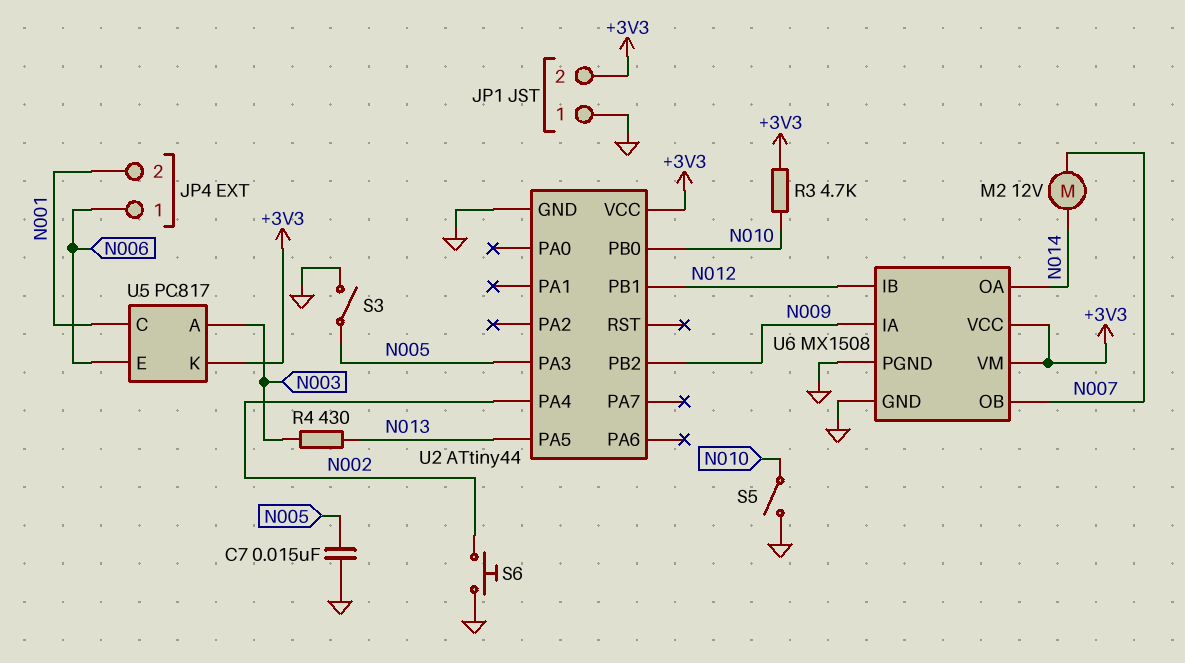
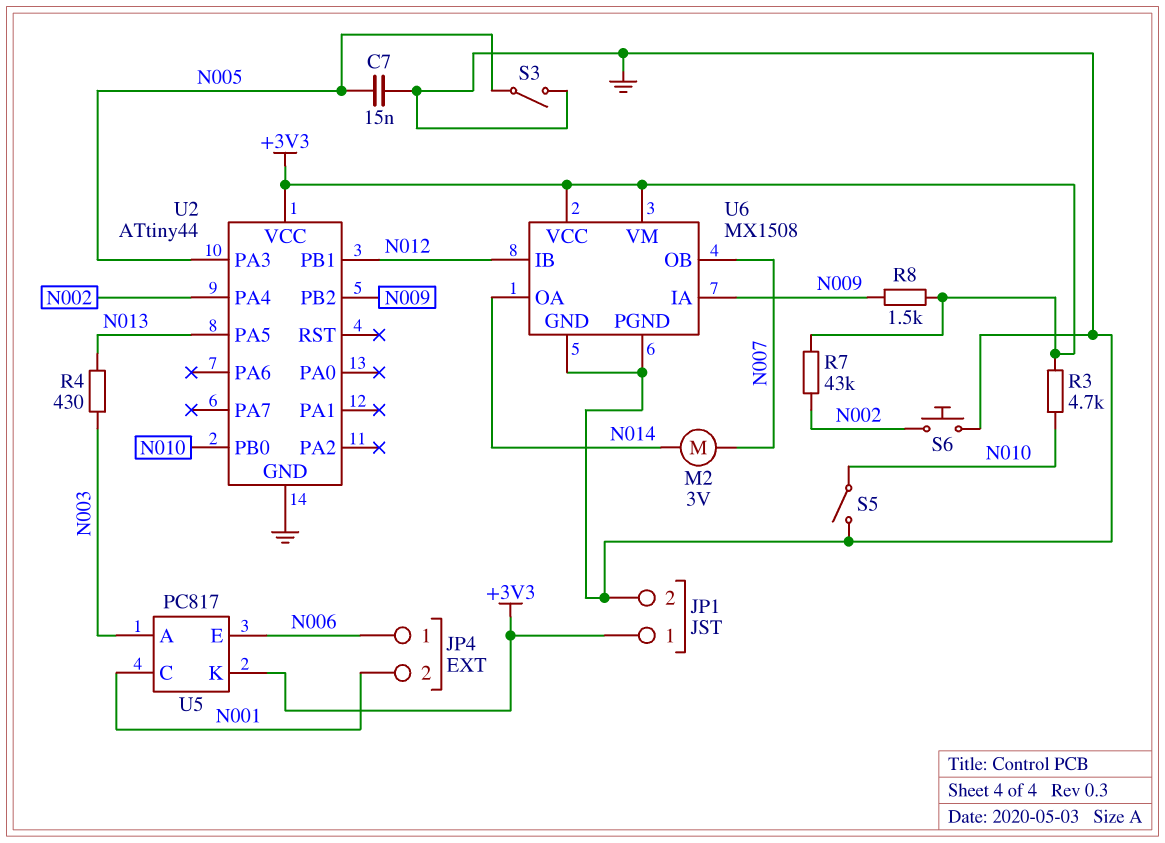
JP1 pin 1: GND -> +3V3
JP1 pin 2: +3V3 -> GND
M2: motor 12V (N007, N014) -> motor 3V (N007, N014)
R7: none -> 43k (+3V3, N002)
R8: none -> 1.5k (+3V3, N009)

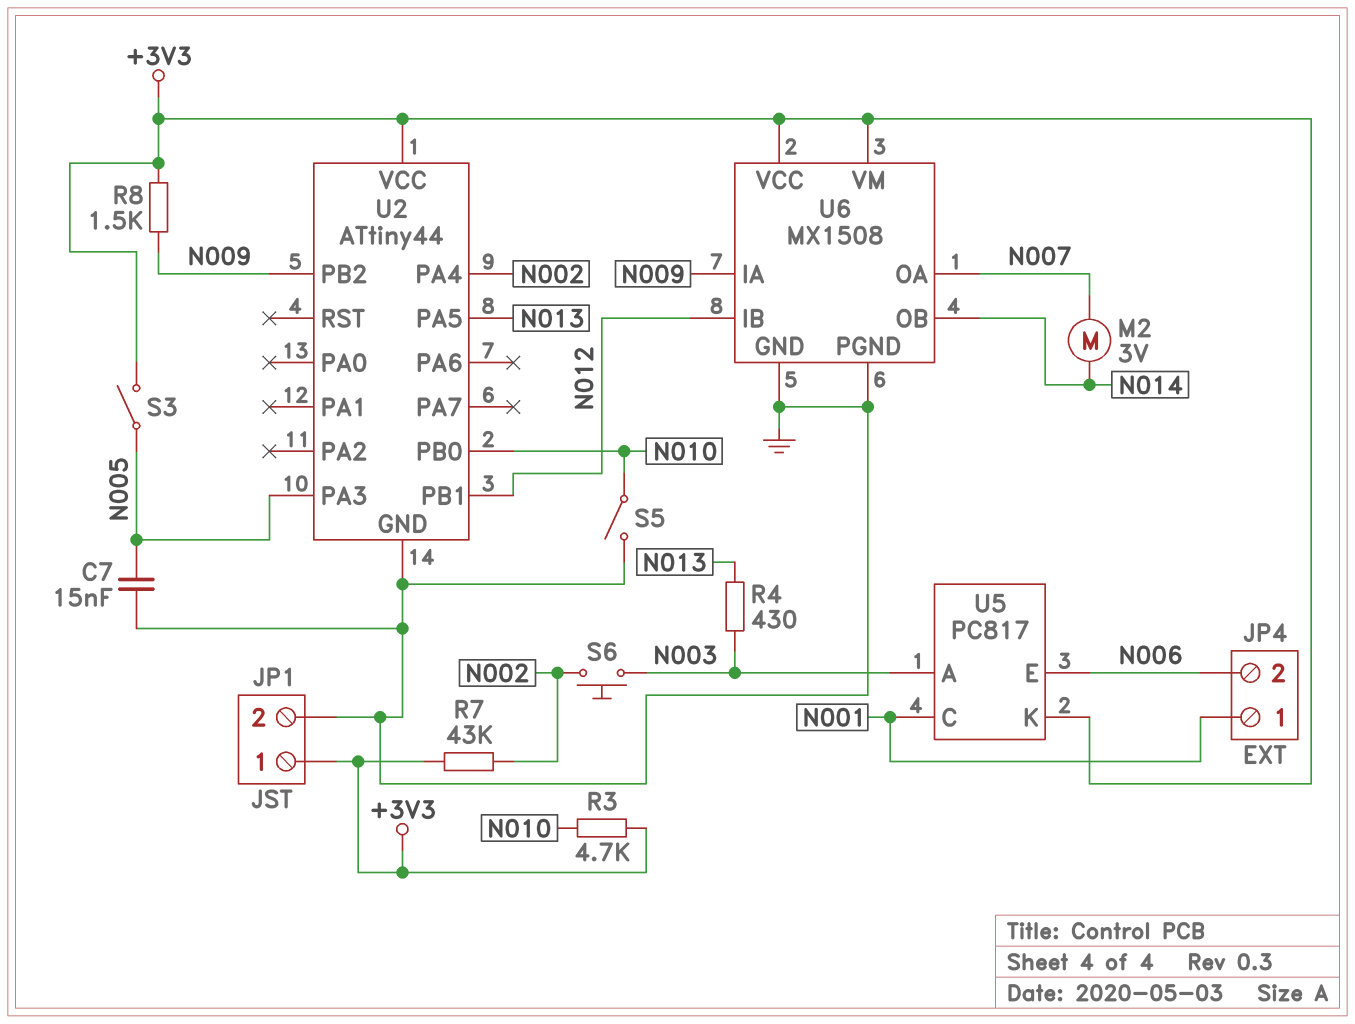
JP4 pin 1: N006 -> N001
JP4 pin 2: N001 -> N006
S3: switch (GND, N005) -> switch (+3V3, N005)
S6: button (GND, N002) -> button (N002, N003)
U6 pin OA: N014 -> N007
U6 pin OB: N007 -> N014

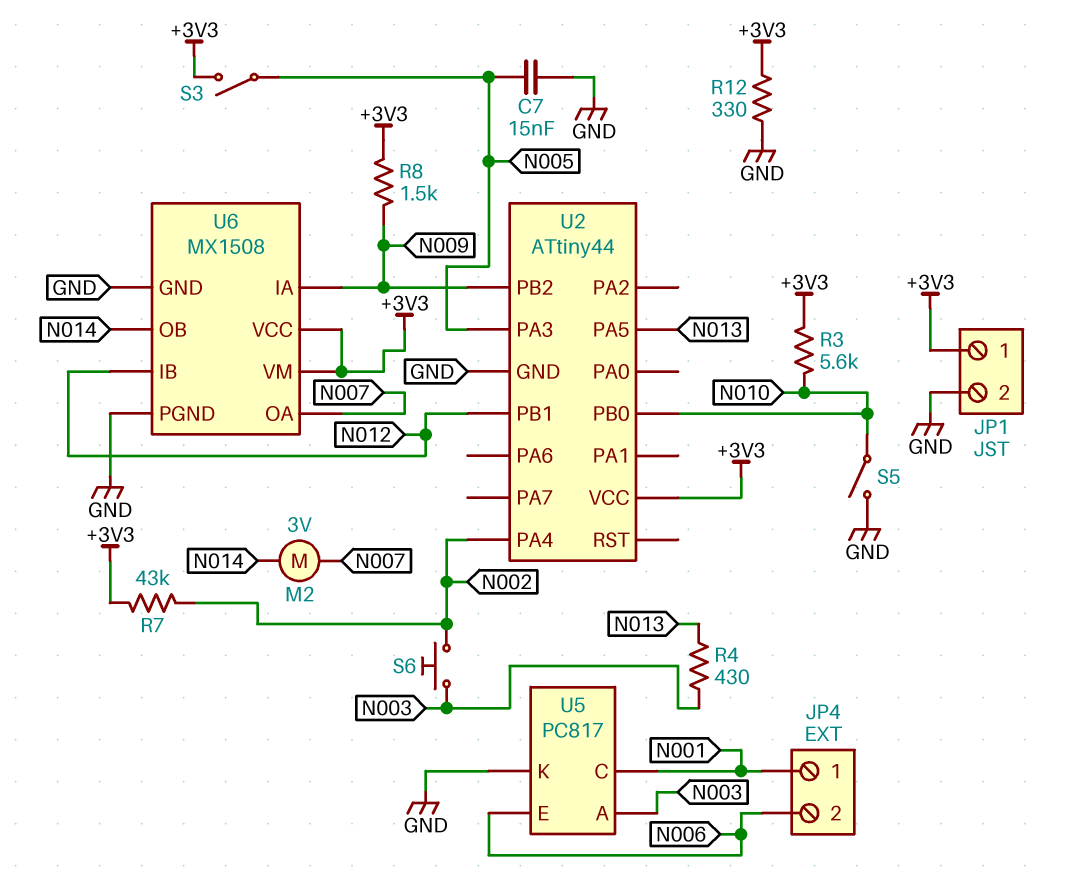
R3: 4.7k (+3V3, N010) -> 5.6k (+3V3, N010)
R12: none -> 330 (+3V3, GND)
U5 pin K: +3V3 -> GND

